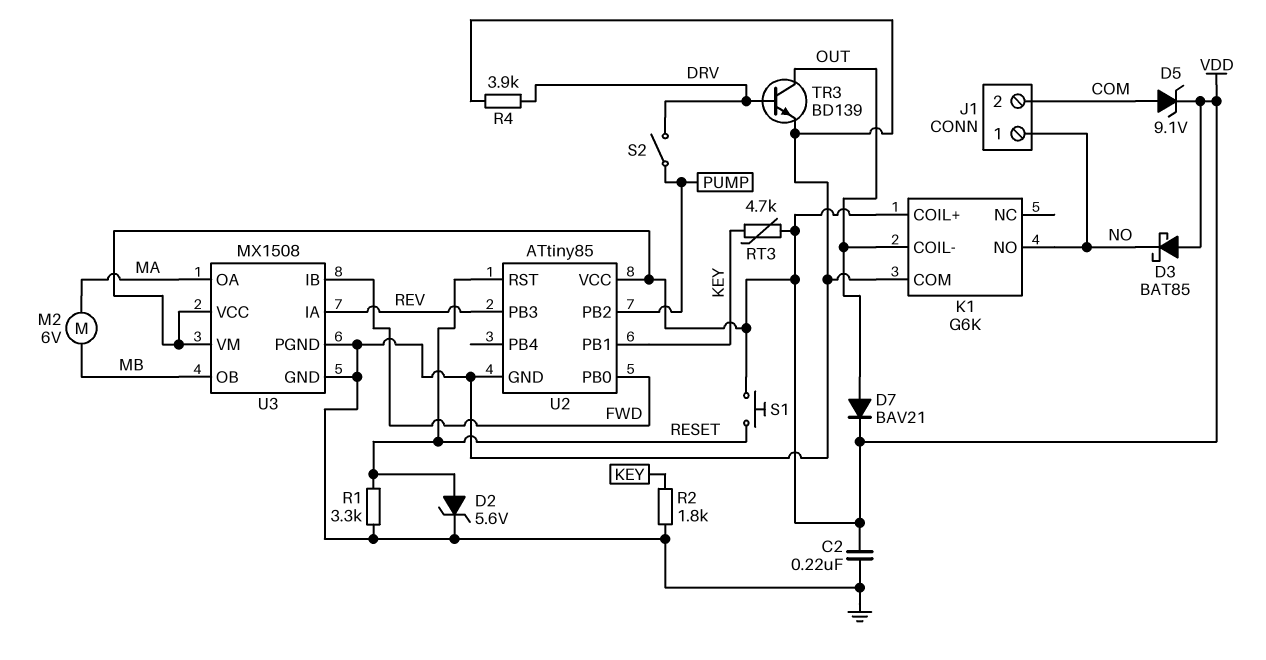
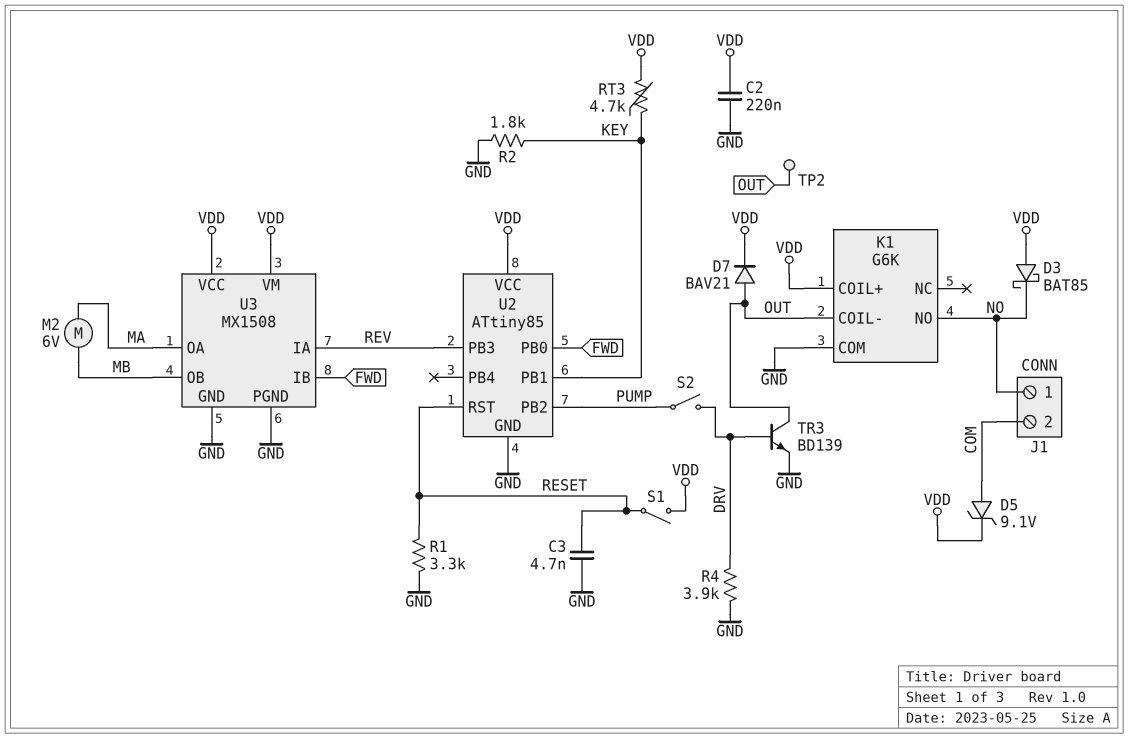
C3: none -> 4.7nF (GND, RESET)
D2: zener 5.6V (A RESET, K GND) -> none
S1: button (RESET, VDD) -> switch (RESET, VDD)
TP2: none -> test point (OUT)

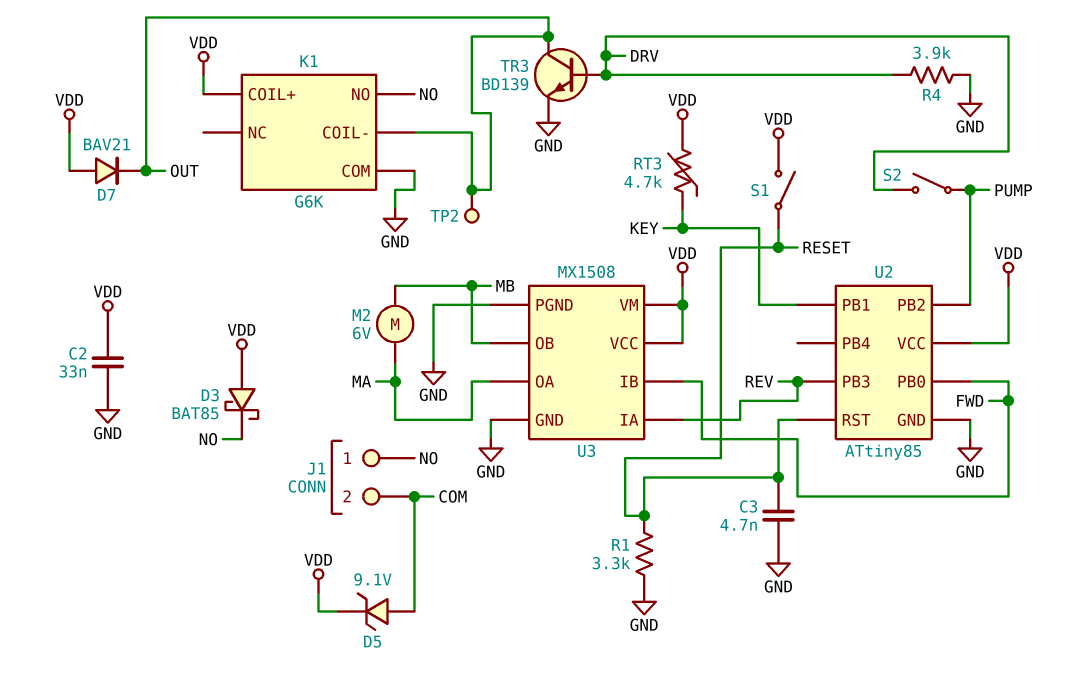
C2: 220nF (GND, VDD) -> 33nF (GND, VDD)
D7: diode BAV21 (A OUT, K VDD) -> diode BAV21 (A VDD, K OUT)
R2: 1.8k (GND, KEY) -> none

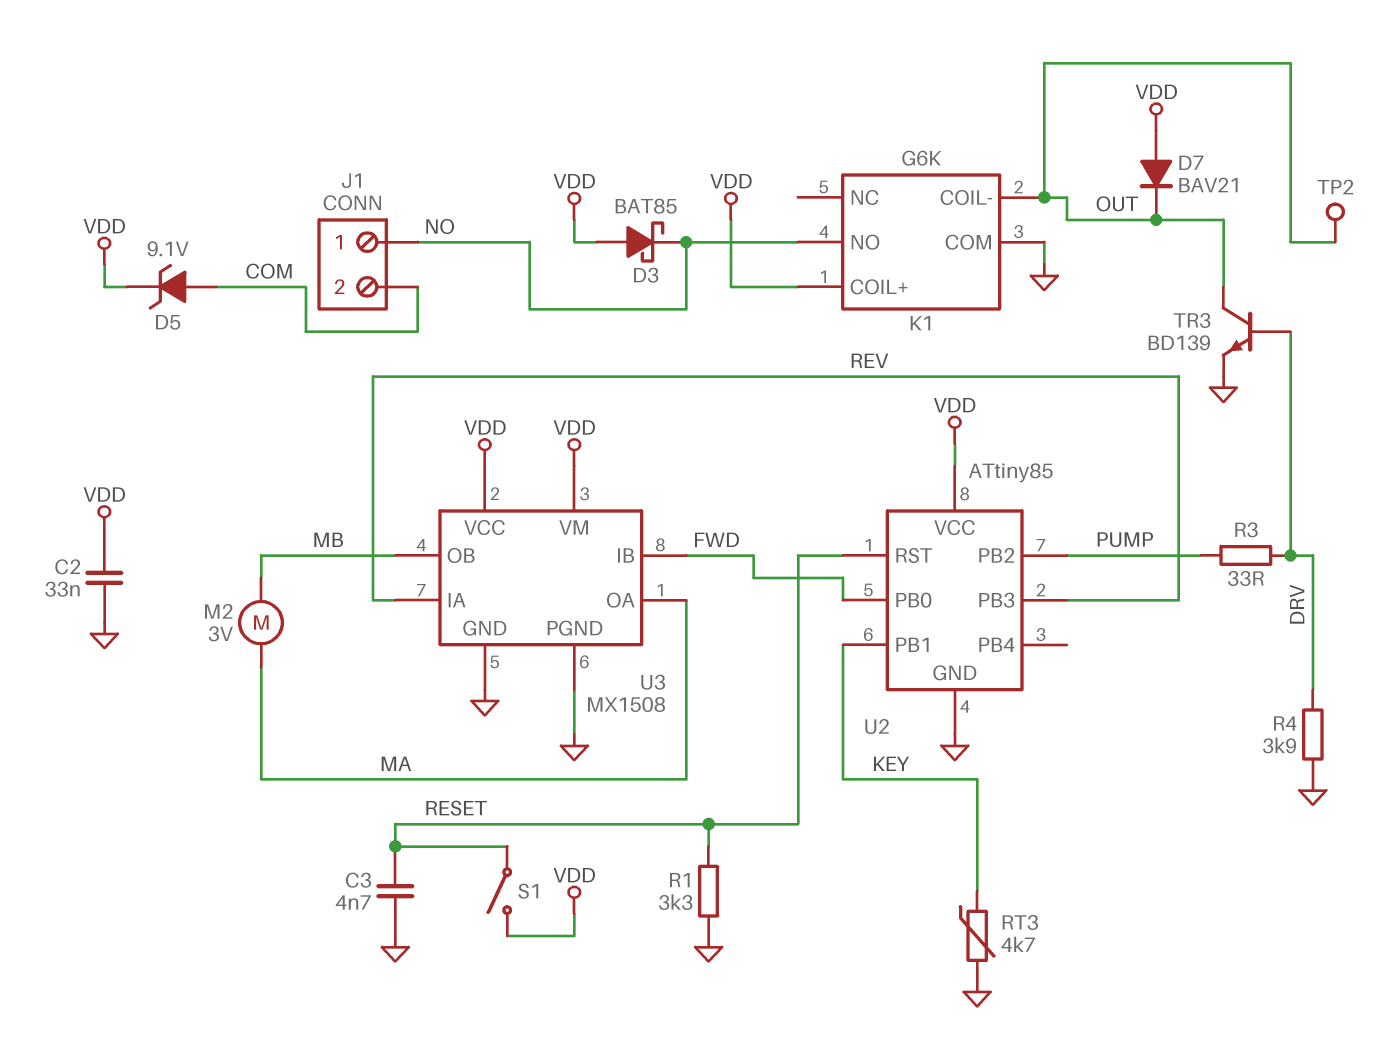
M2: motor 6V (MA, MB) -> motor 3V (MA, MB)
R3: none -> 33 (DRV, PUMP)
RT3: 4.7k (KEY, VDD) -> 4.7k (GND, KEY)
S2: switch (DRV, PUMP) -> none

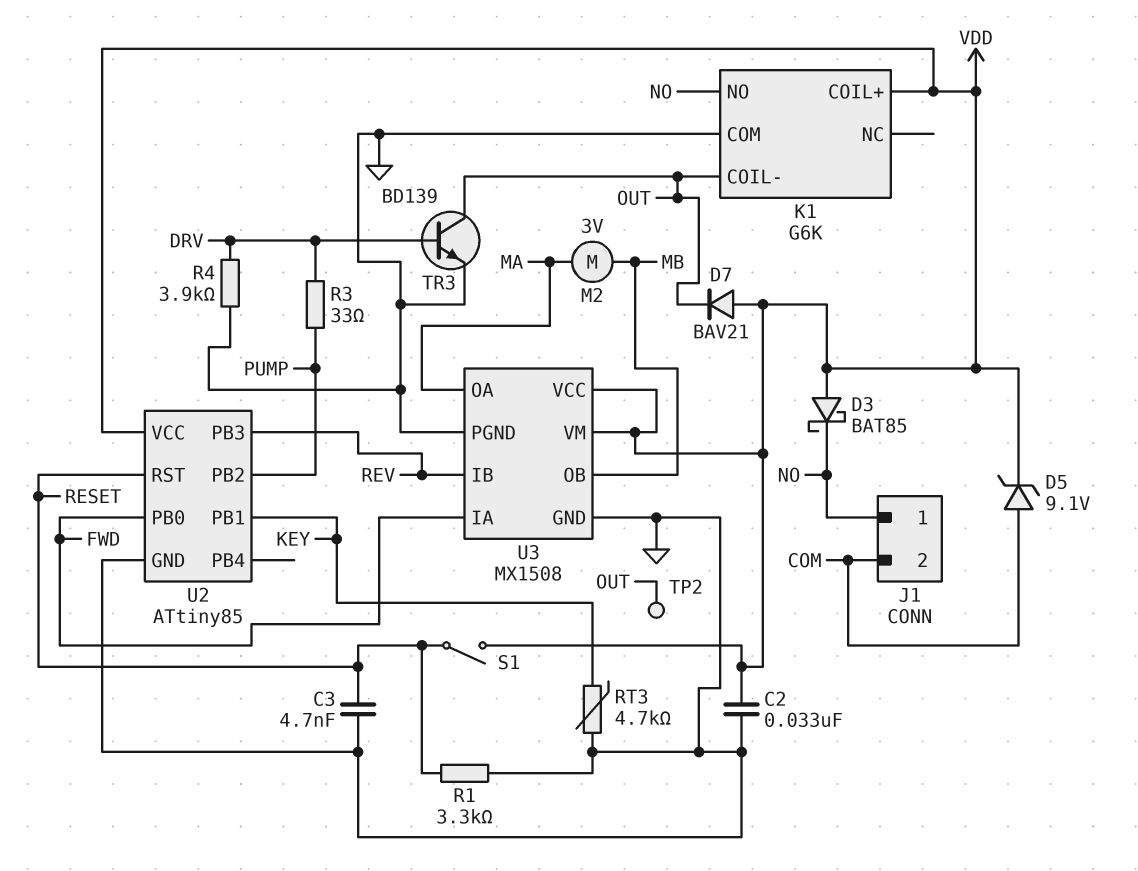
U3 pin IA: REV -> FWD
U3 pin IB: FWD -> REV

